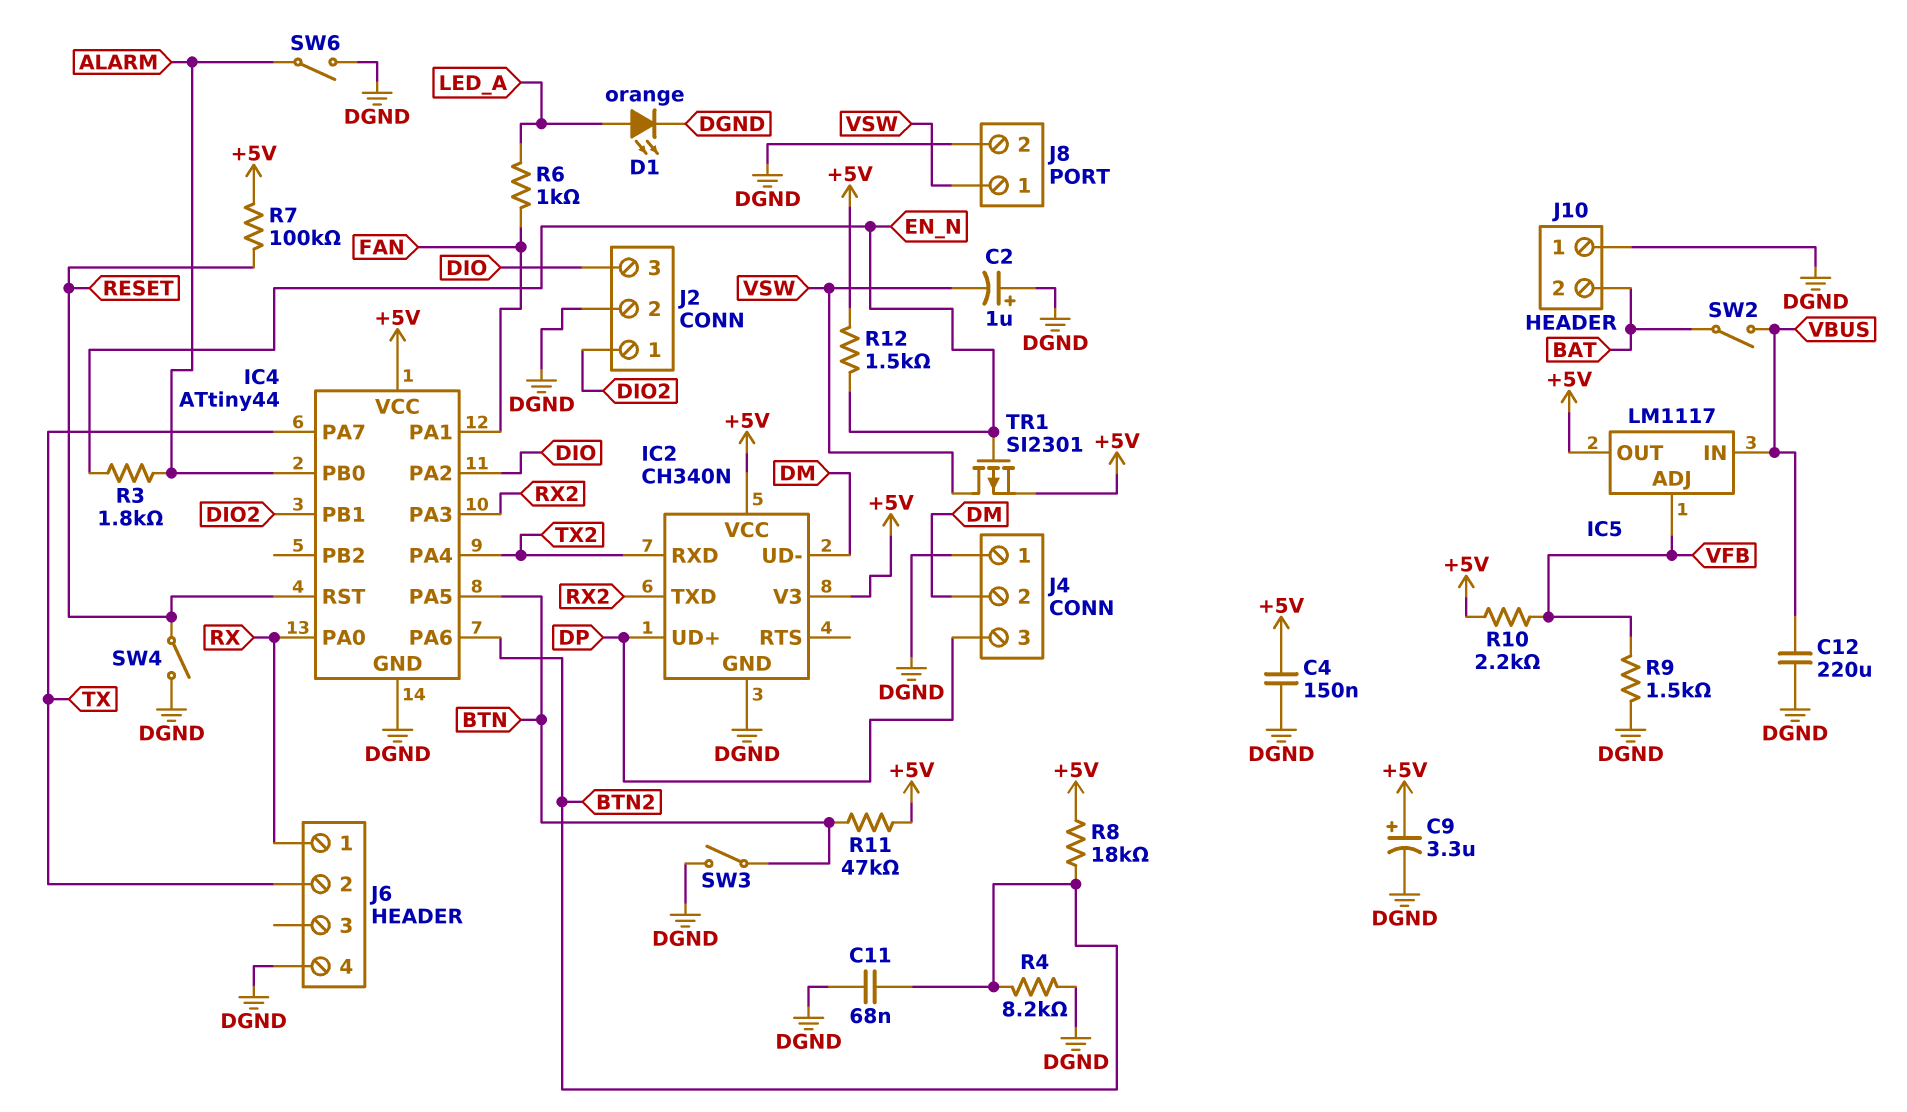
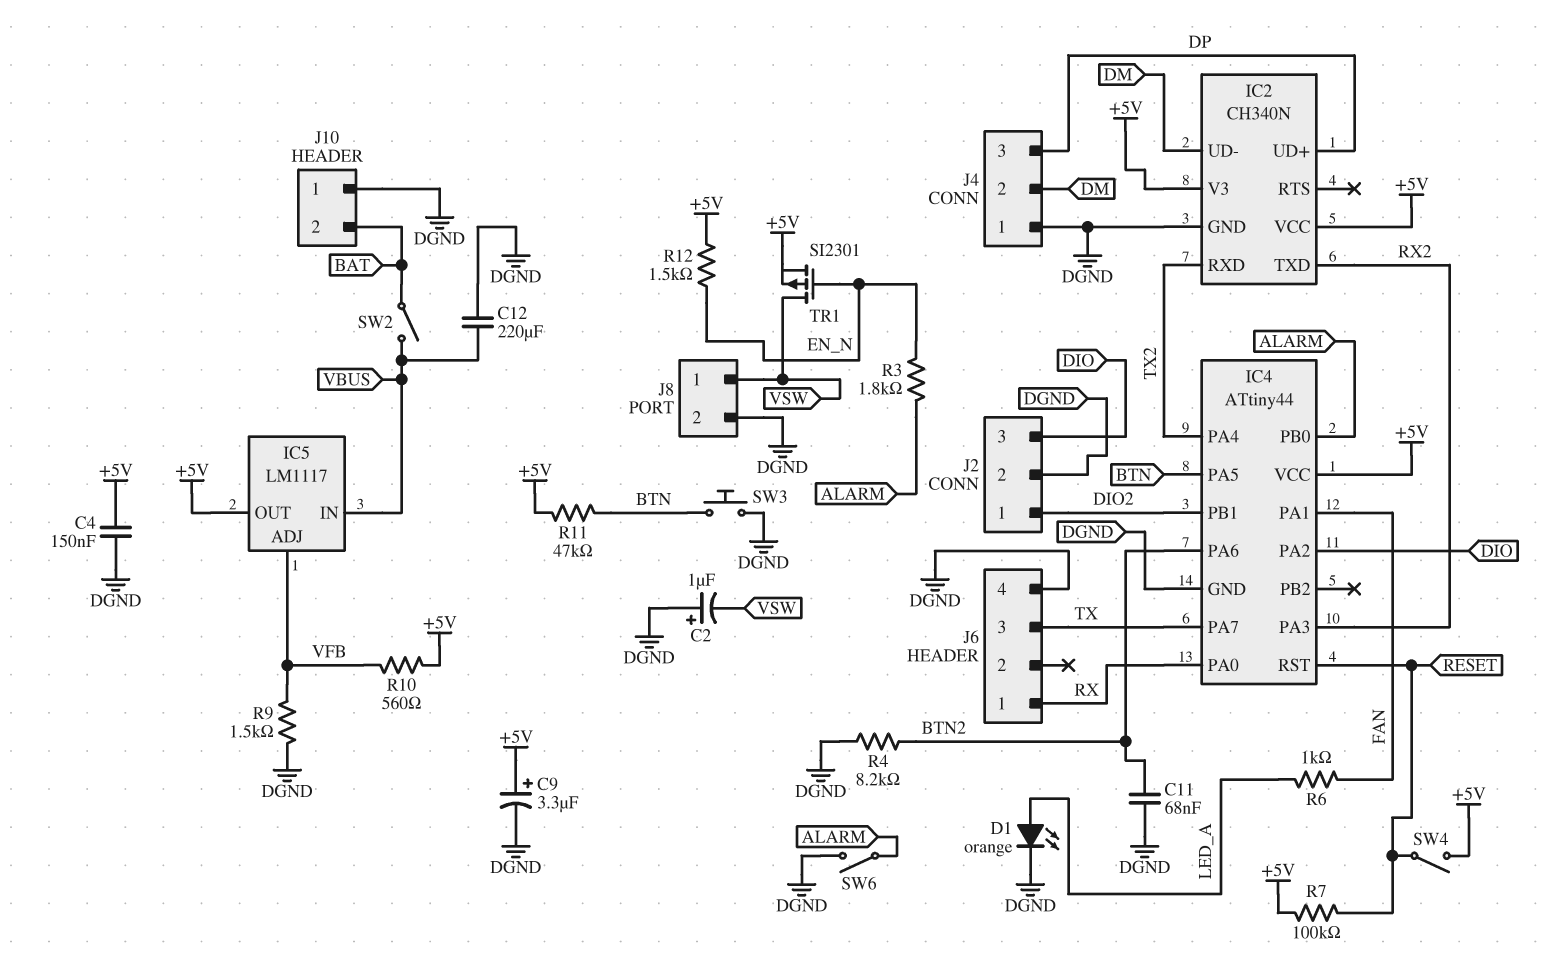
J6 pin 2: TX -> none
J6 pin 3: none -> TX
R8: 18k (+5V, BTN2) -> none
R10: 2.2k (+5V, VFB) -> 560 (+5V, VFB)
SW3: switch (BTN, DGND) -> button (BTN, DGND)
SW4: switch (DGND, RESET) -> switch (+5V, RESET)

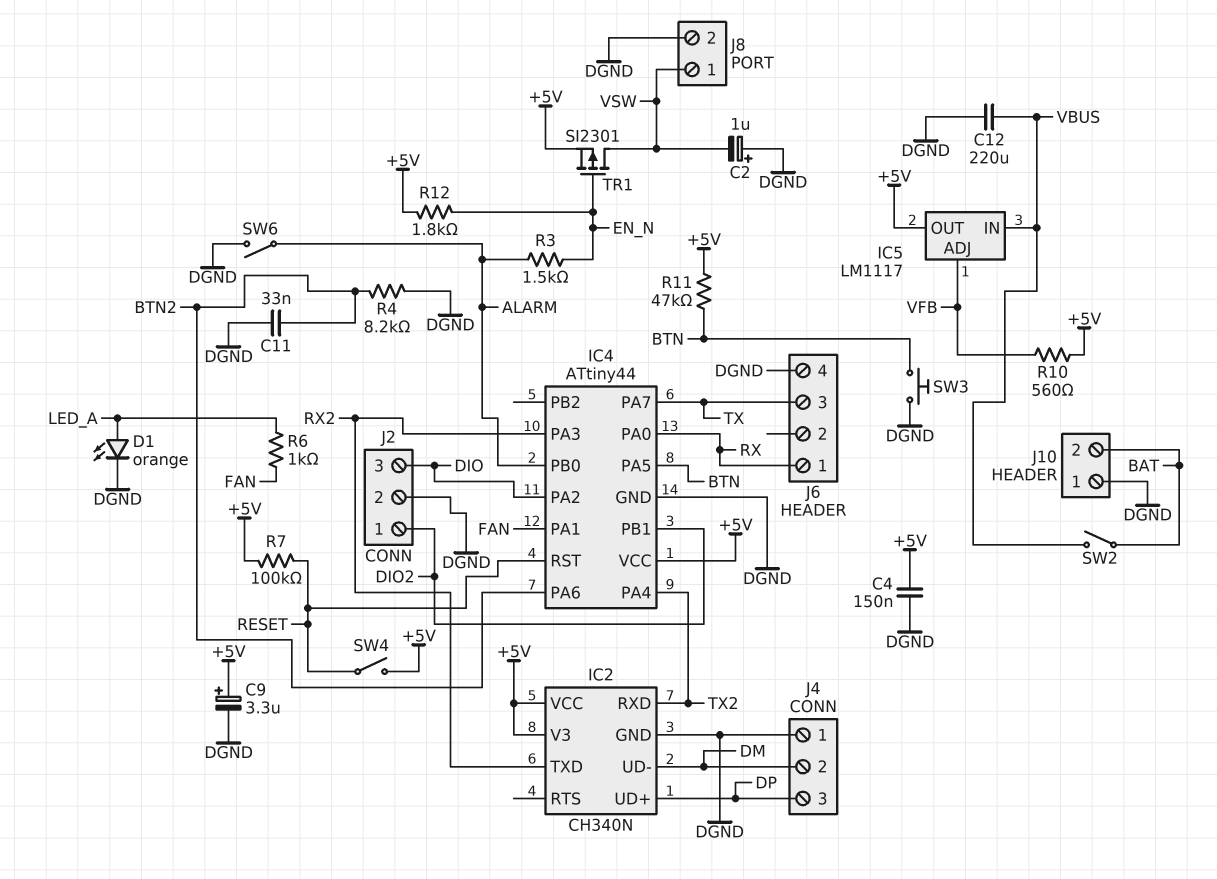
C11: 68nF (BTN2, DGND) -> 33nF (BTN2, DGND)
R3: 1.8k (ALARM, EN_N) -> 1.5k (ALARM, EN_N)
R9: 1.5k (DGND, VFB) -> none
R12: 1.5k (+5V, EN_N) -> 1.8k (+5V, EN_N)

